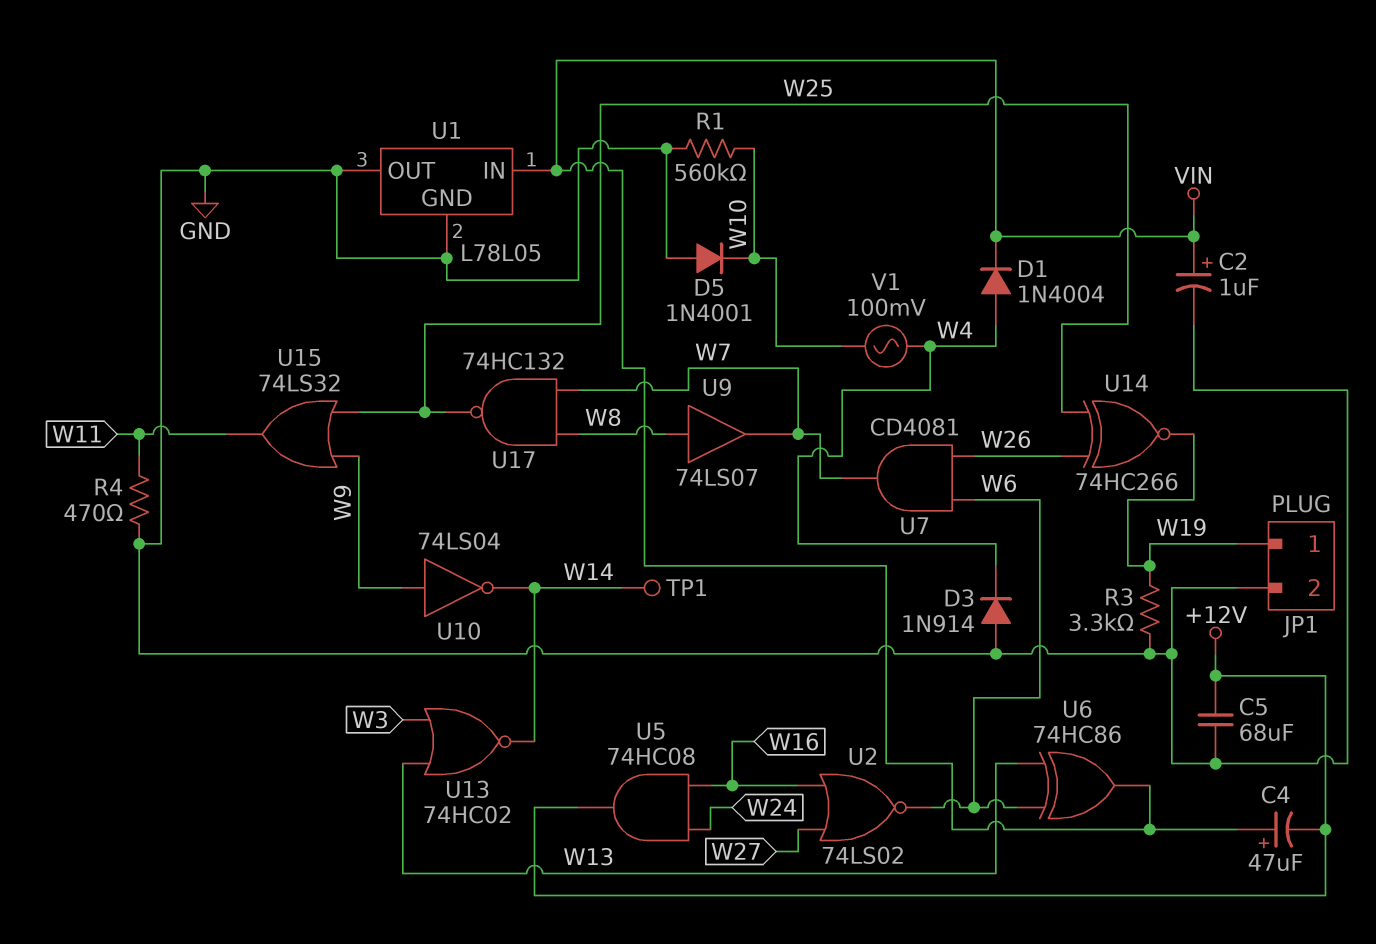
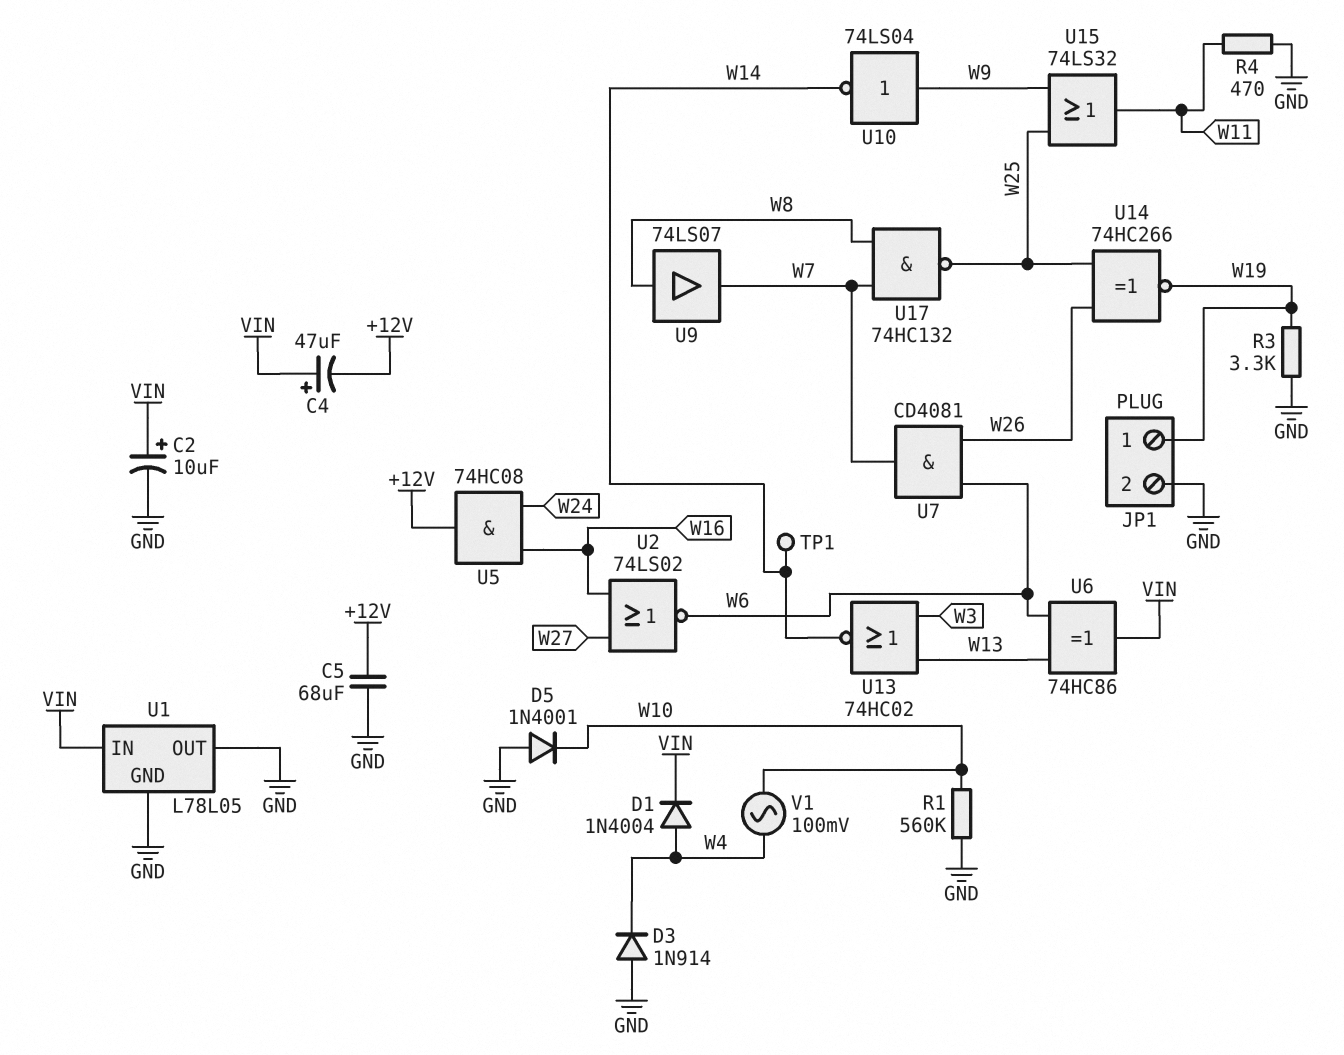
C2: 1uF (plus VIN, minus GND) -> 10uF (plus VIN, minus GND)

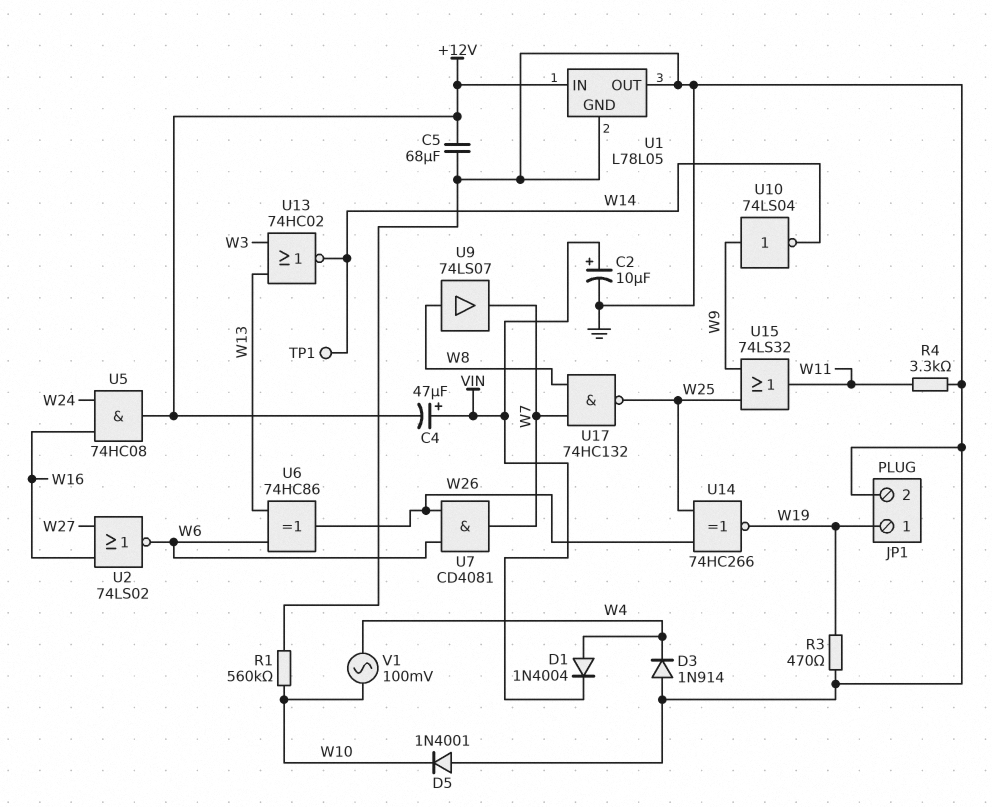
R3: 3.3k (GND, W19) -> 470 (GND, W19)
R4: 470 (GND, W11) -> 3.3k (GND, W11)
U1 pin IN: VIN -> +12V
U6: XOR 74HC86 (in W6, in W13, out VIN) -> XOR 74HC86 (in W6, in W13, out W26)

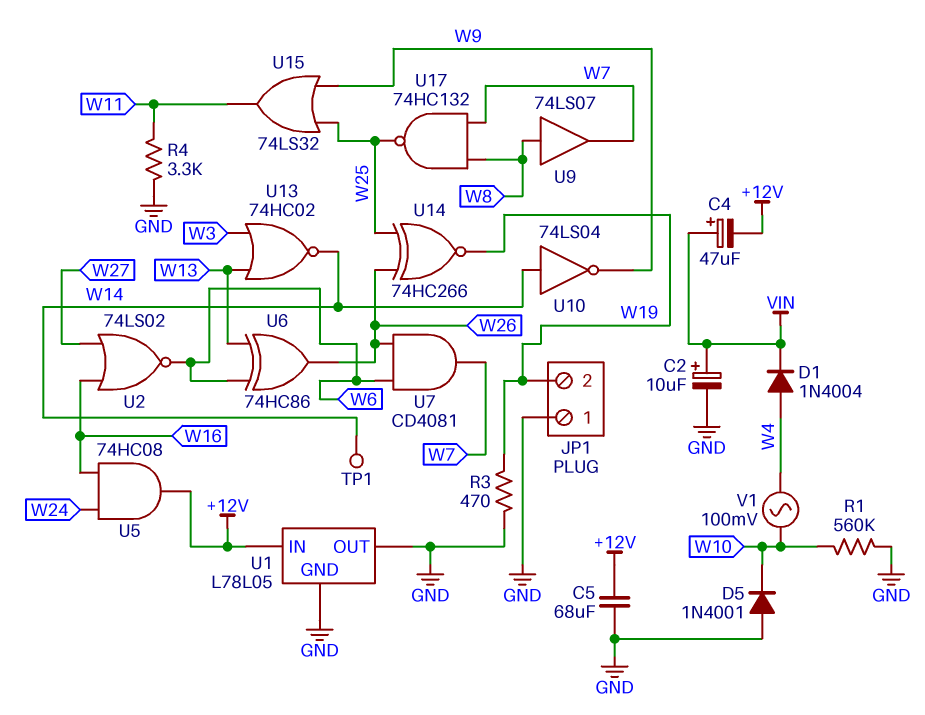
D3: diode 1N914 (A GND, K W4) -> none
JP1 pin 1: W19 -> GND
JP1 pin 2: GND -> W19
U10: NOT 74LS04 (in W9, out W14) -> NOT 74LS04 (in W14, out W9)

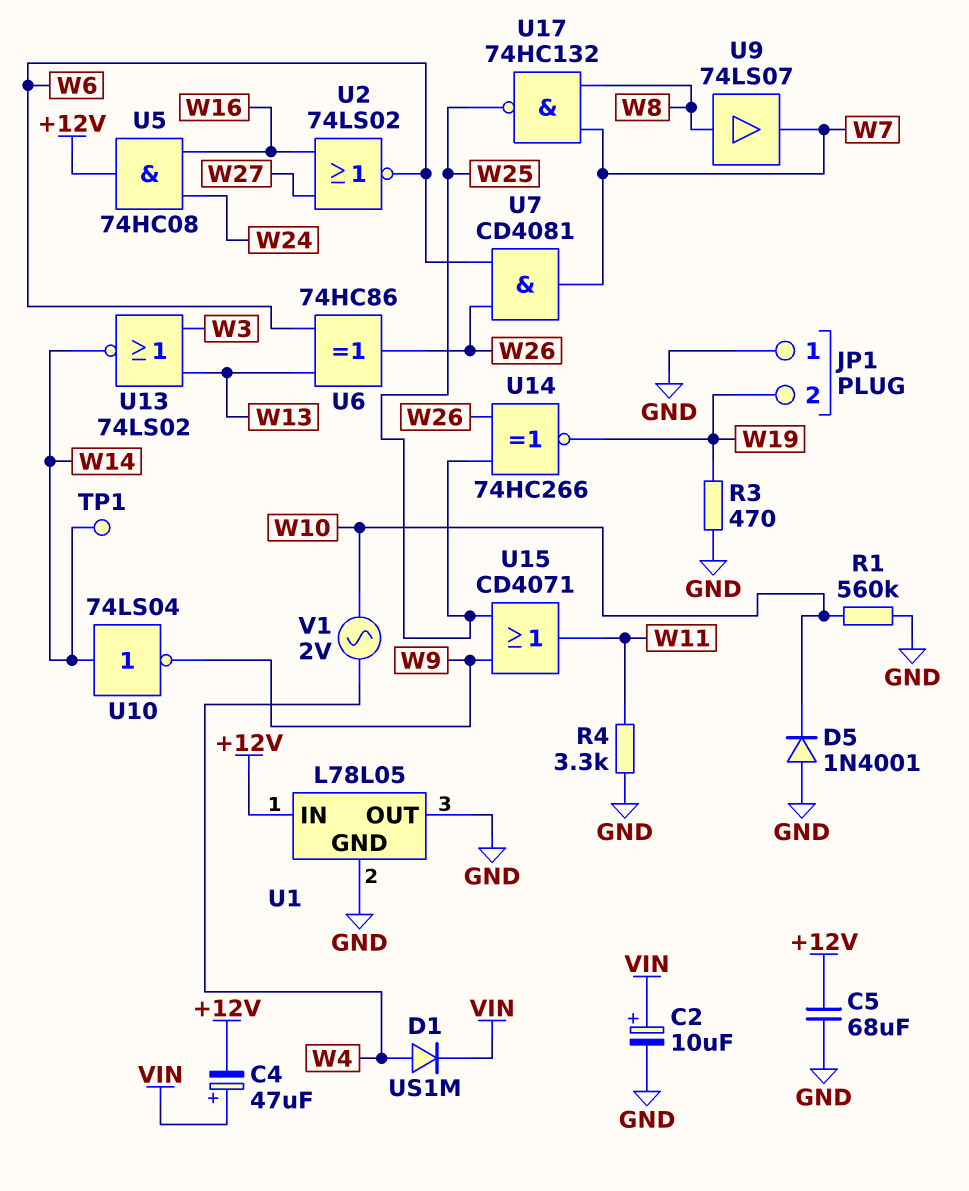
D1: diode 1N4004 (A W4, K VIN) -> diode US1M (A W4, K VIN)
U13: NOR 74HC02 (in W3, in W13, out W14) -> NOR 74LS02 (in W3, in W13, out W14)
U15: OR 74LS32 (in W9, in W25, out W11) -> OR CD4071 (in W9, in W25, out W11)
V1: AC 100mV (W4, W10) -> AC 2V (W4, W10)

